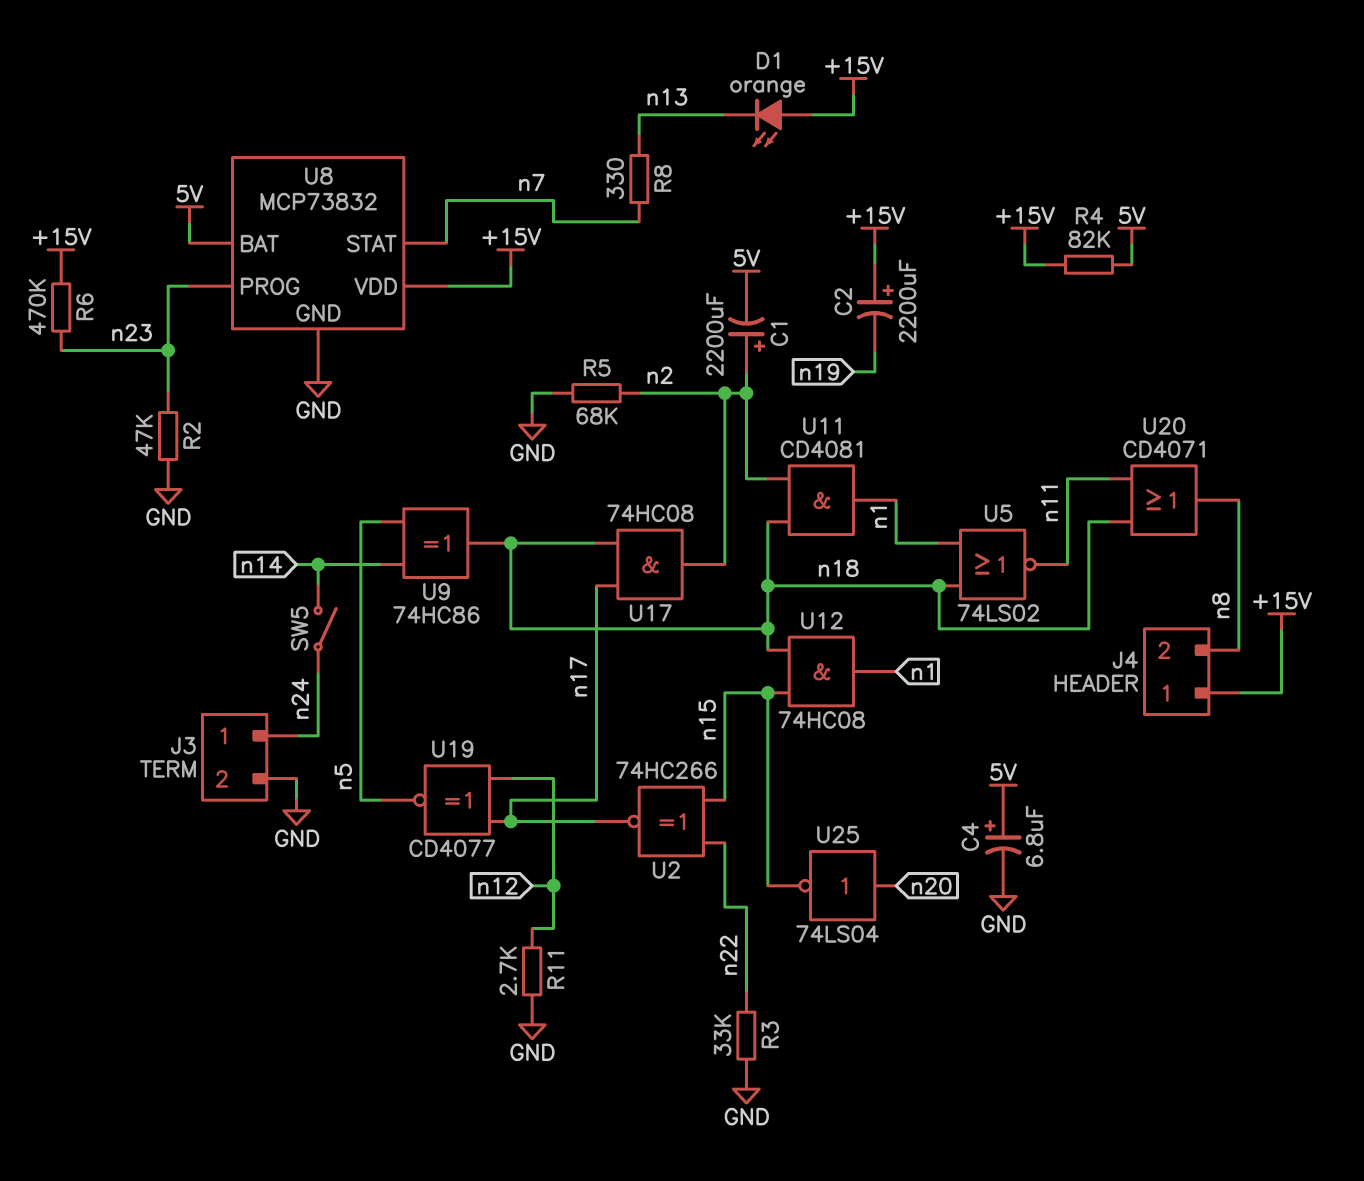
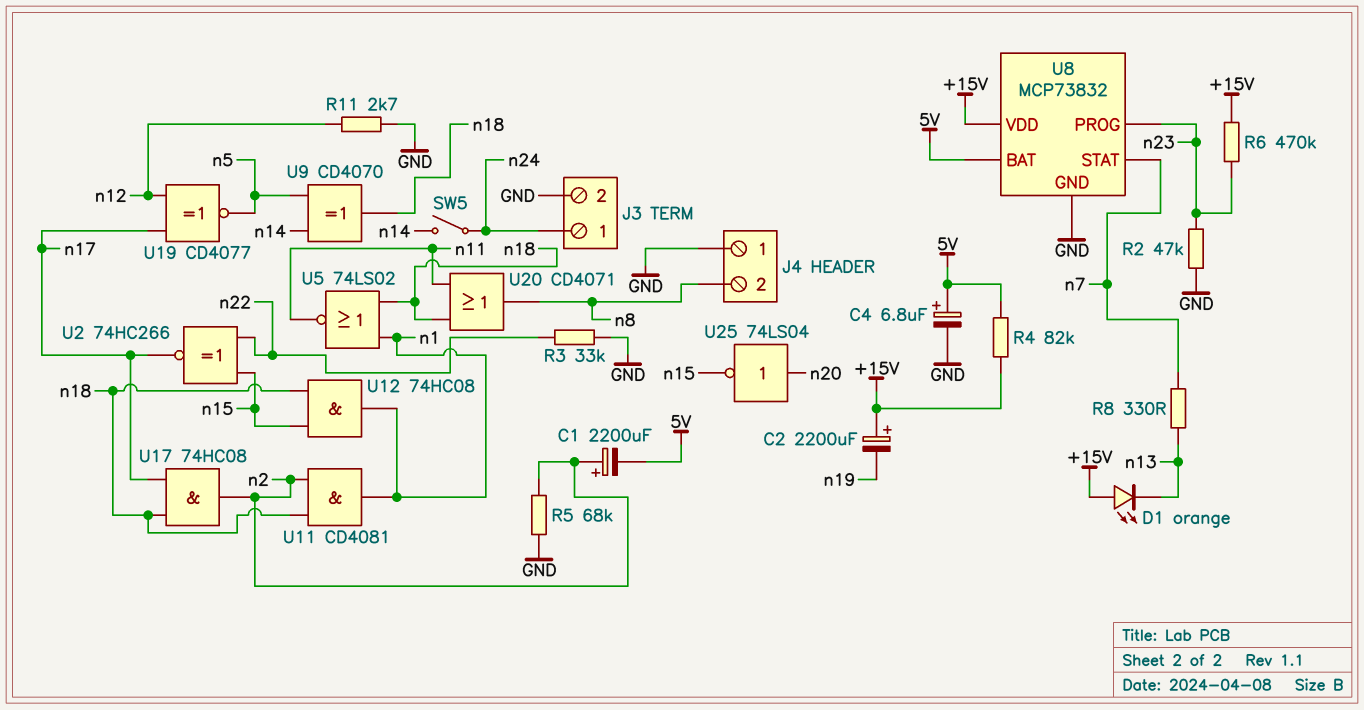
J4 pin 1: +15V -> GND
U9: XOR 74HC86 (in n5, in n14, out n18) -> XOR CD4070 (in n5, in n14, out n18)

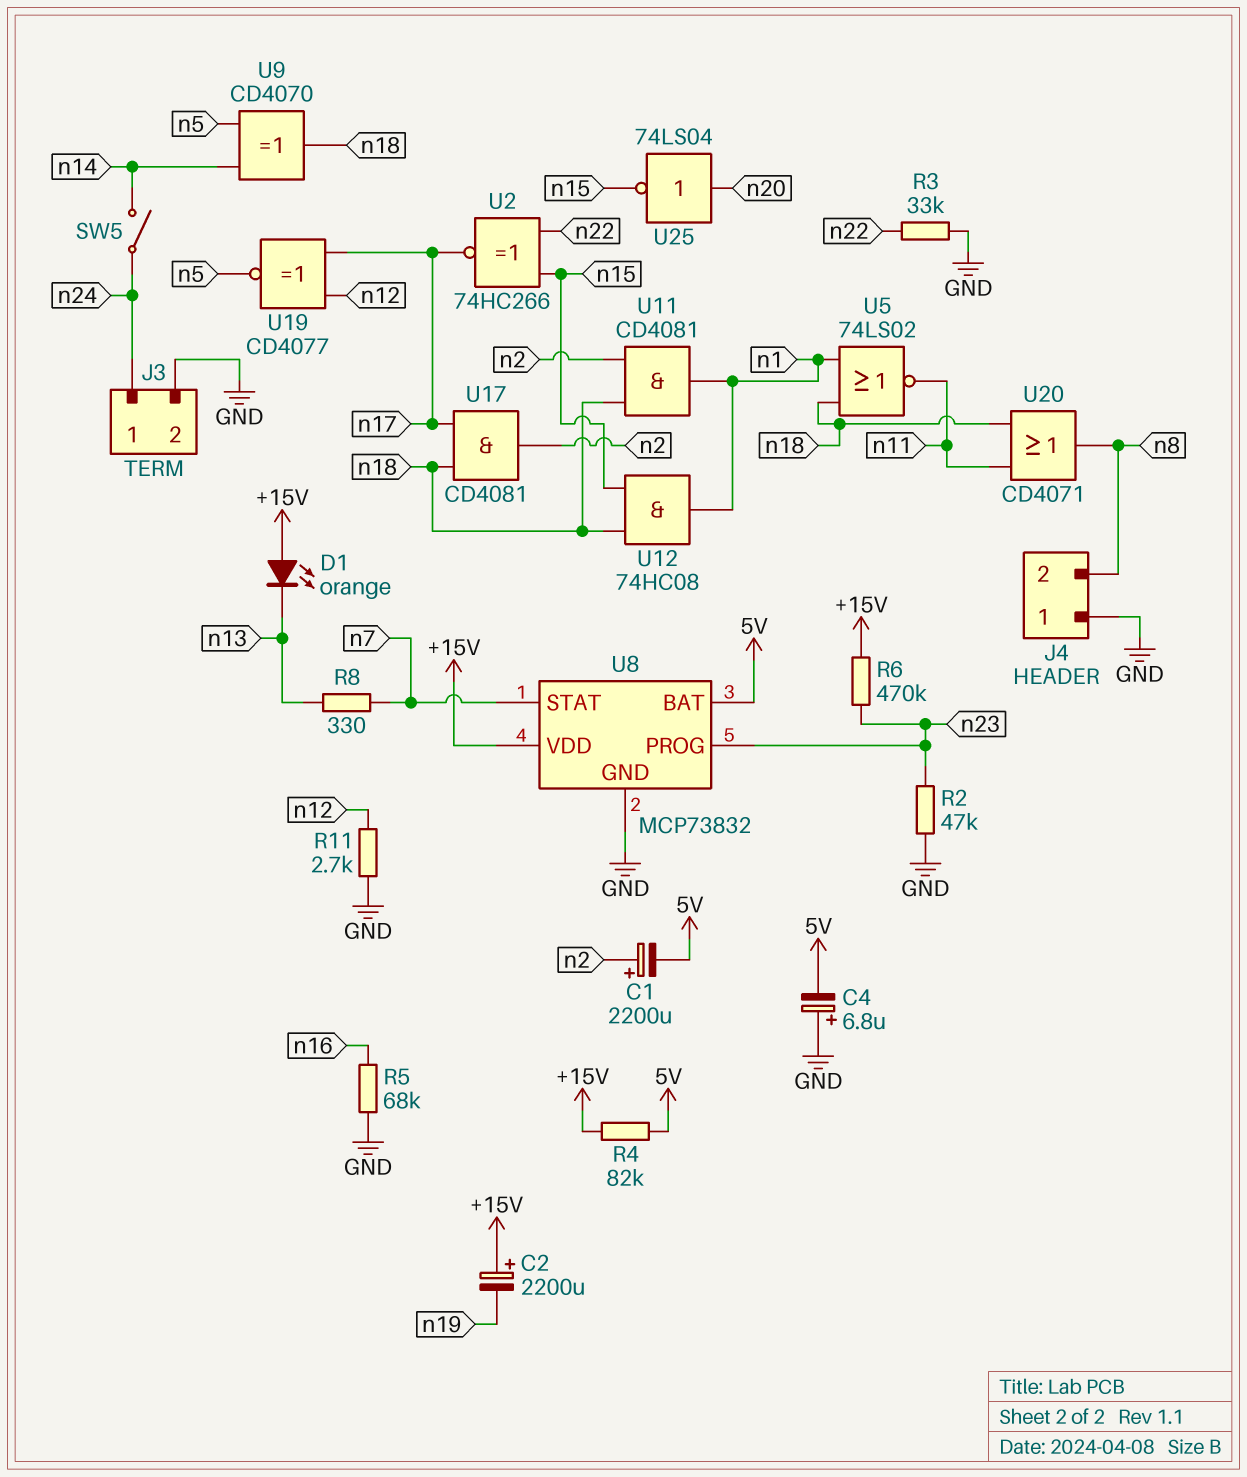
C4: 6.8uF (plus 5V, minus GND) -> 6.8uF (plus GND, minus 5V)
R5: 68k (GND, n2) -> 68k (GND, n16)
U17: AND 74HC08 (in n17, in n18, out n2) -> AND CD4081 (in n17, in n18, out n2)

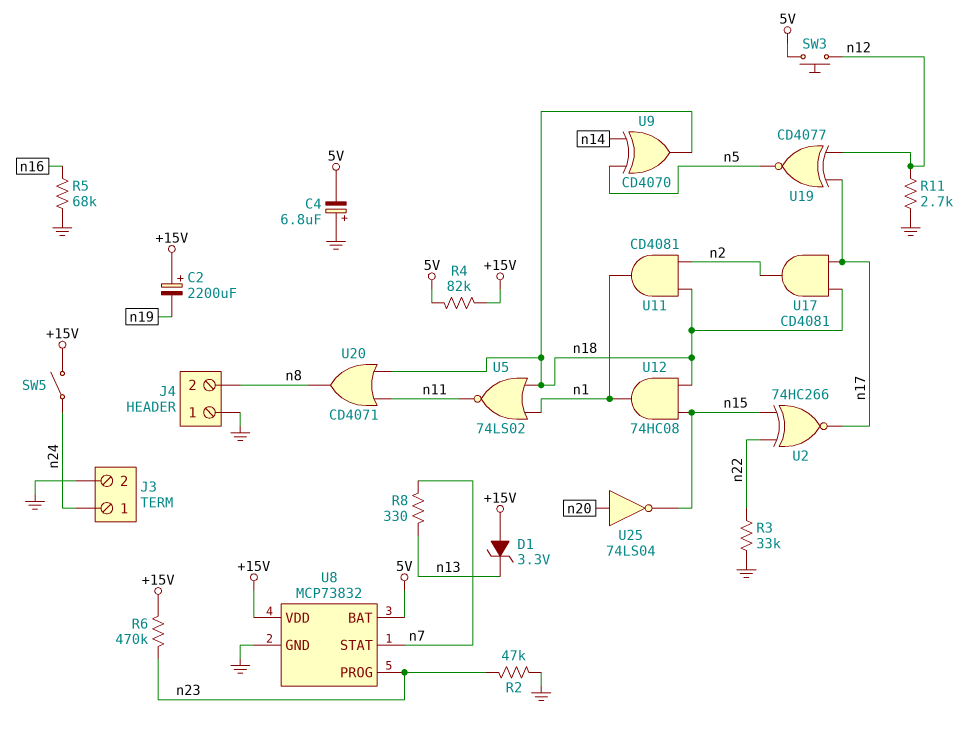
C1: 2200uF (plus n2, minus 5V) -> none
D1: LED orange (A +15V, K n13) -> zener 3.3V (A +15V, K n13)
SW3: none -> button (5V, n12)
SW5: switch (n14, n24) -> switch (+15V, n24)

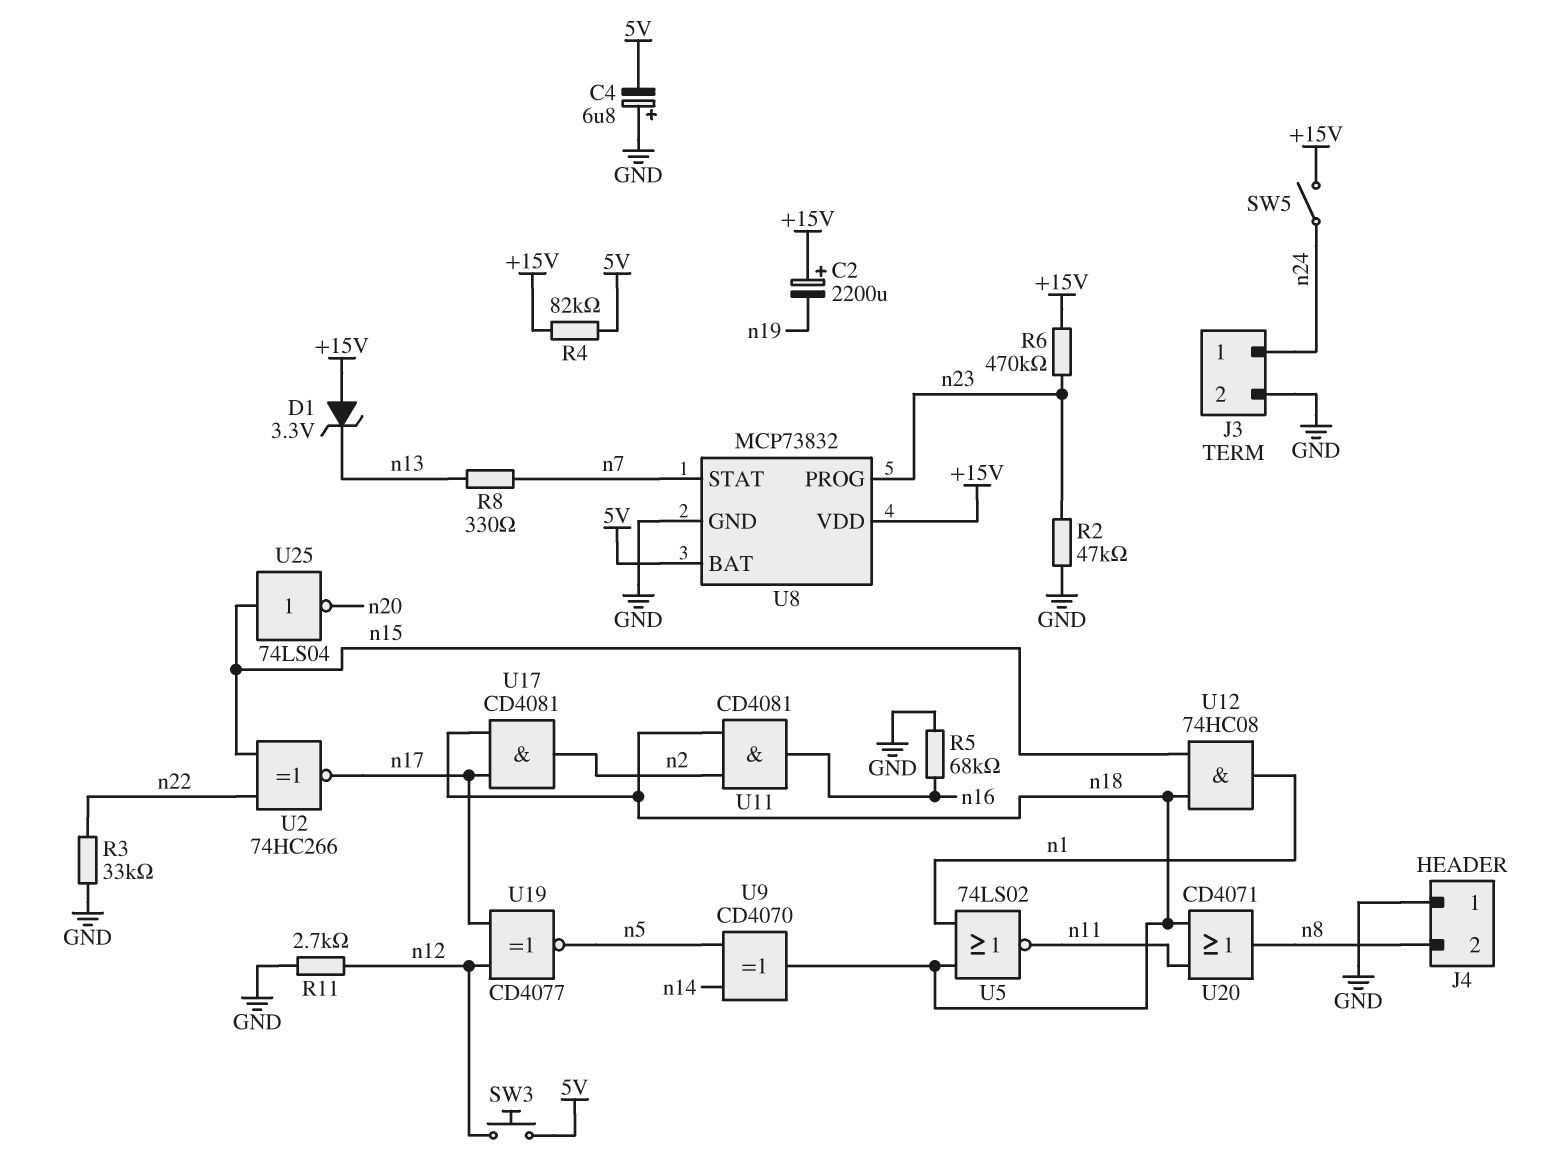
U11: AND CD4081 (in n2, in n18, out n1) -> AND CD4081 (in n2, in n18, out n16)
U25: NOT 74LS04 (in n20, out n15) -> NOT 74LS04 (in n15, out n20)

